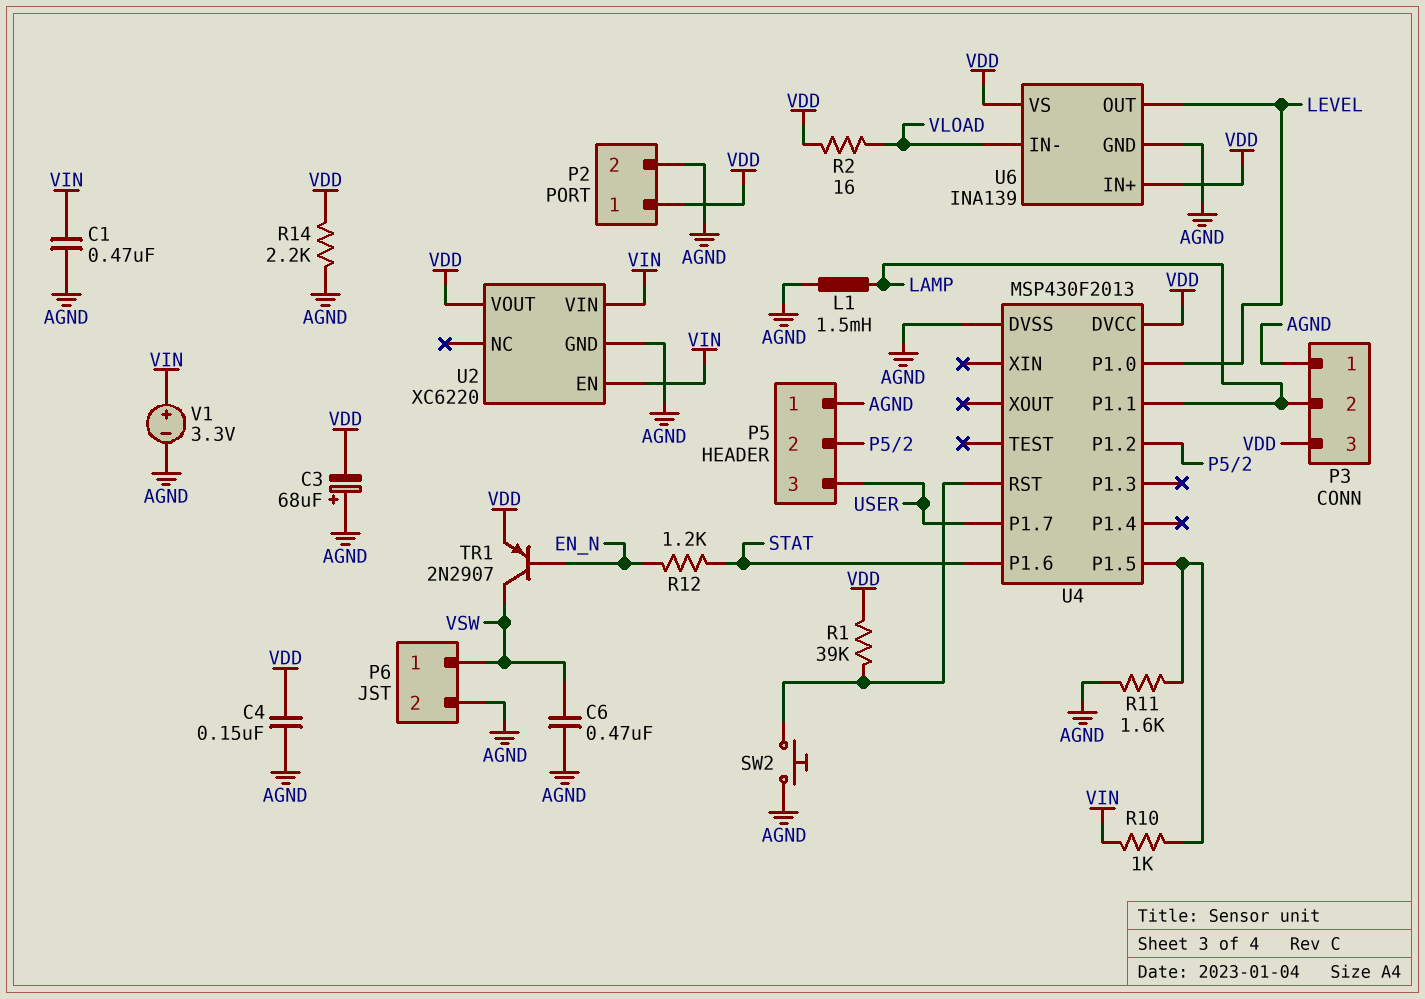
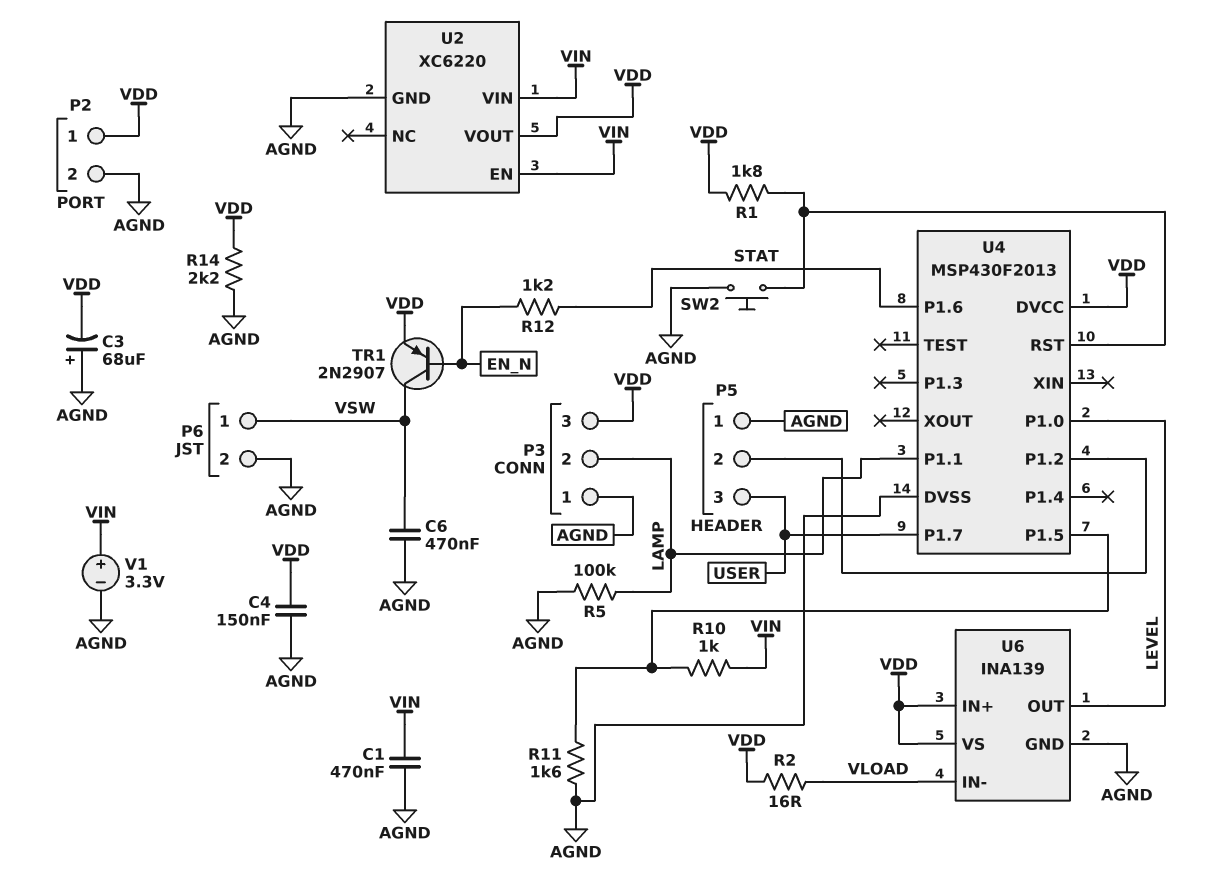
L1: 1.5mH (AGND, LAMP) -> none
R1: 39k (U4/RST, VDD) -> 1.8k (U4/RST, VDD)
R5: none -> 100k (AGND, LAMP)

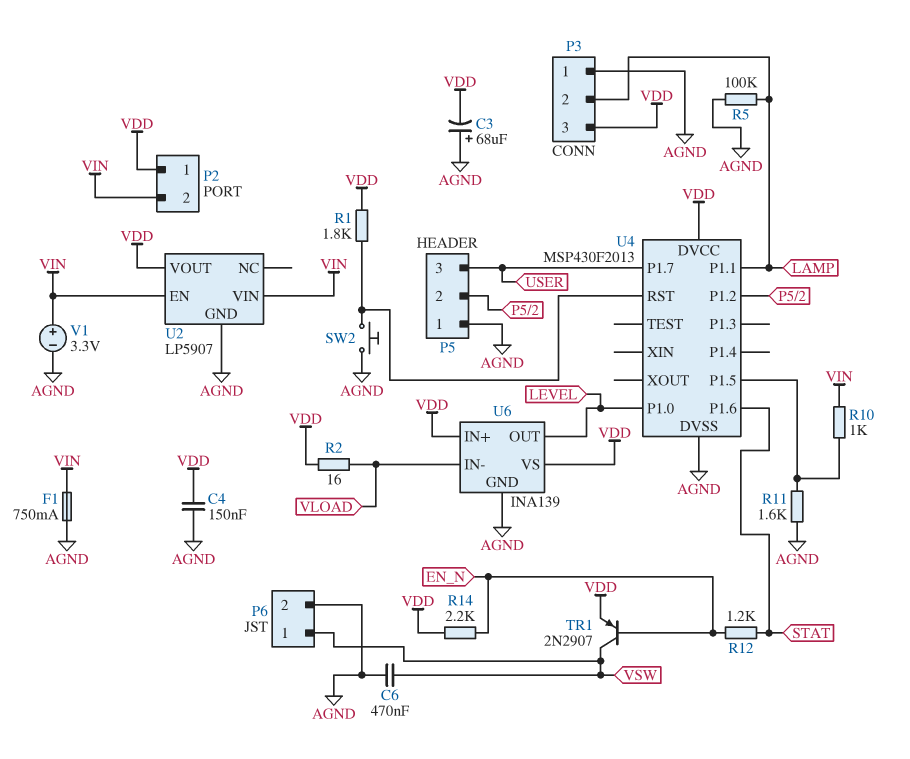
C1: 470nF (AGND, VIN) -> none
F1: none -> 750mA (AGND, VIN)
P2 pin 2: AGND -> VIN
R14: 2.2k (AGND, VDD) -> 2.2k (EN_N, VDD)
U2: XC6220 -> LP5907

